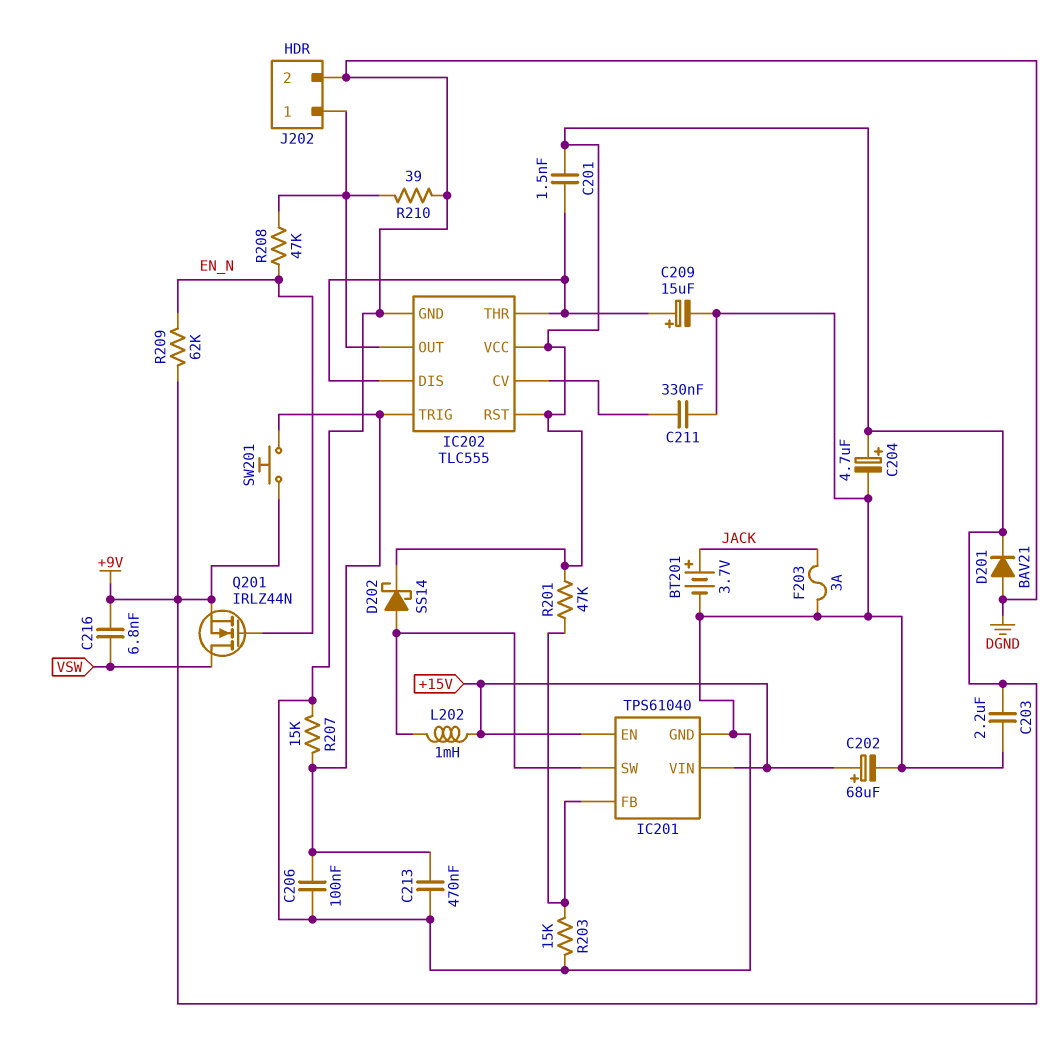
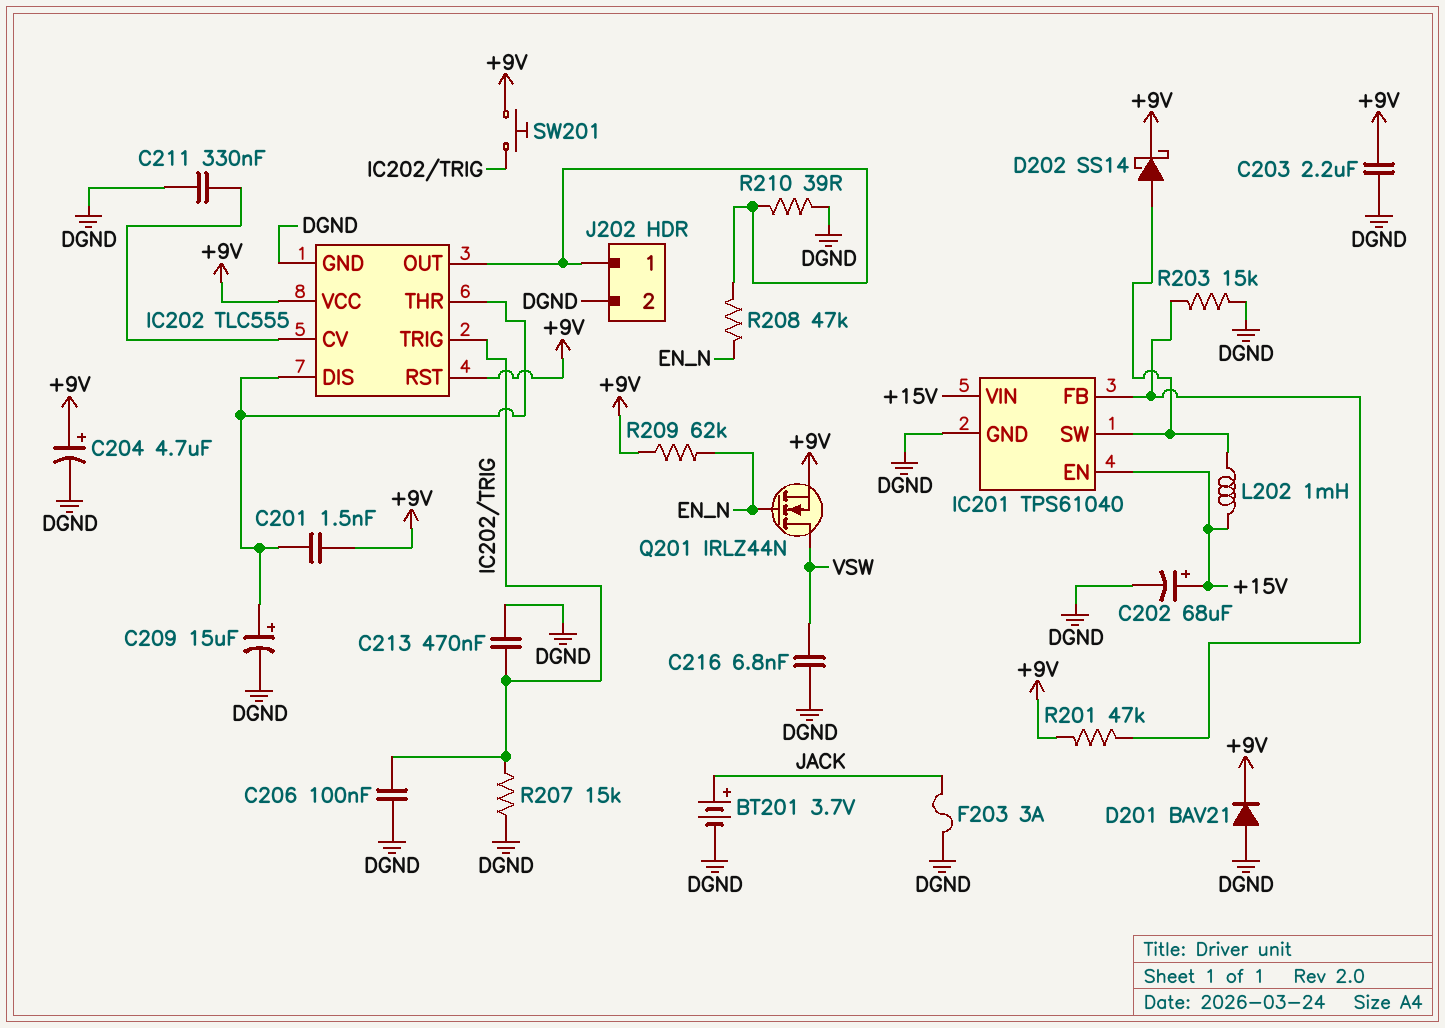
C216: 6.8nF (+9V, VSW) -> 6.8nF (DGND, VSW)

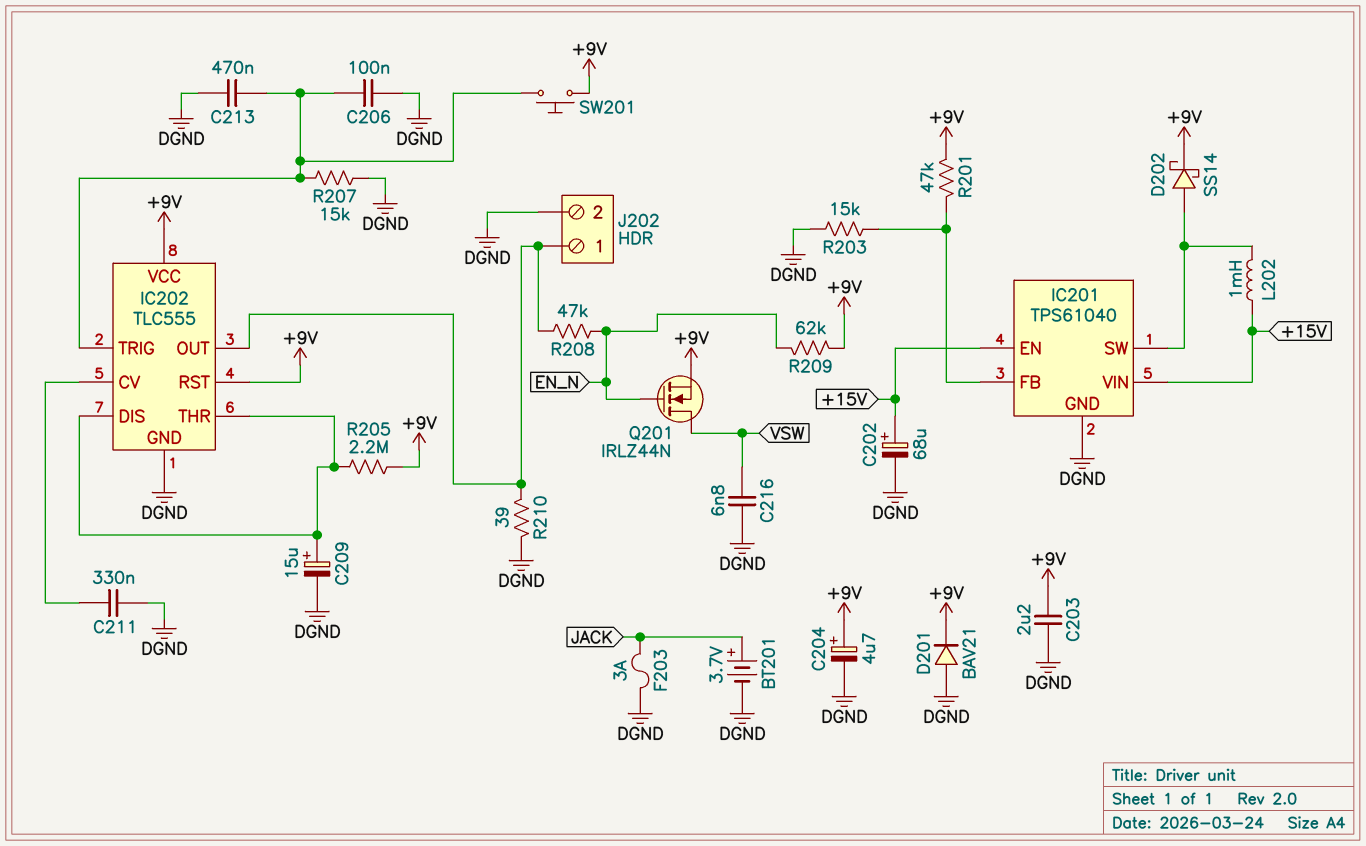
C201: 1.5nF (+9V, IC202/DIS) -> none
R205: none -> 2.2M (+9V, IC202/DIS)

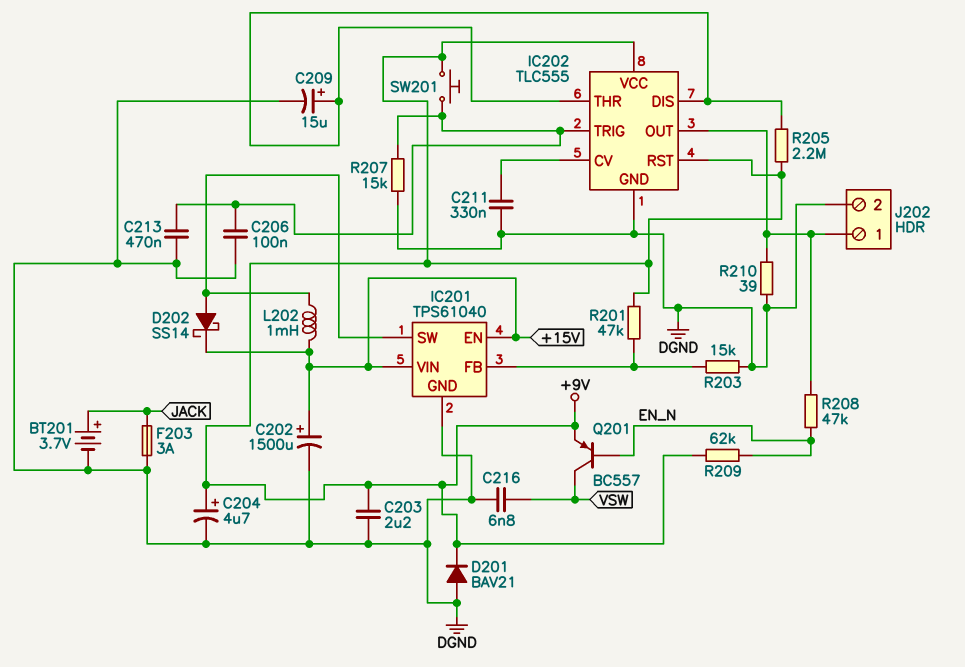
C202: 68uF (plus +15V, minus DGND) -> 1500uF (plus +15V, minus DGND)
D202: schottky SS14 (A IC201/SW, K +9V) -> schottky SS14 (A IC201/SW, K +15V)
Q201: NMOS IRLZ44N (G EN_N, D VSW, S +9V) -> PNP BC557 (B EN_N, C VSW, E +9V)

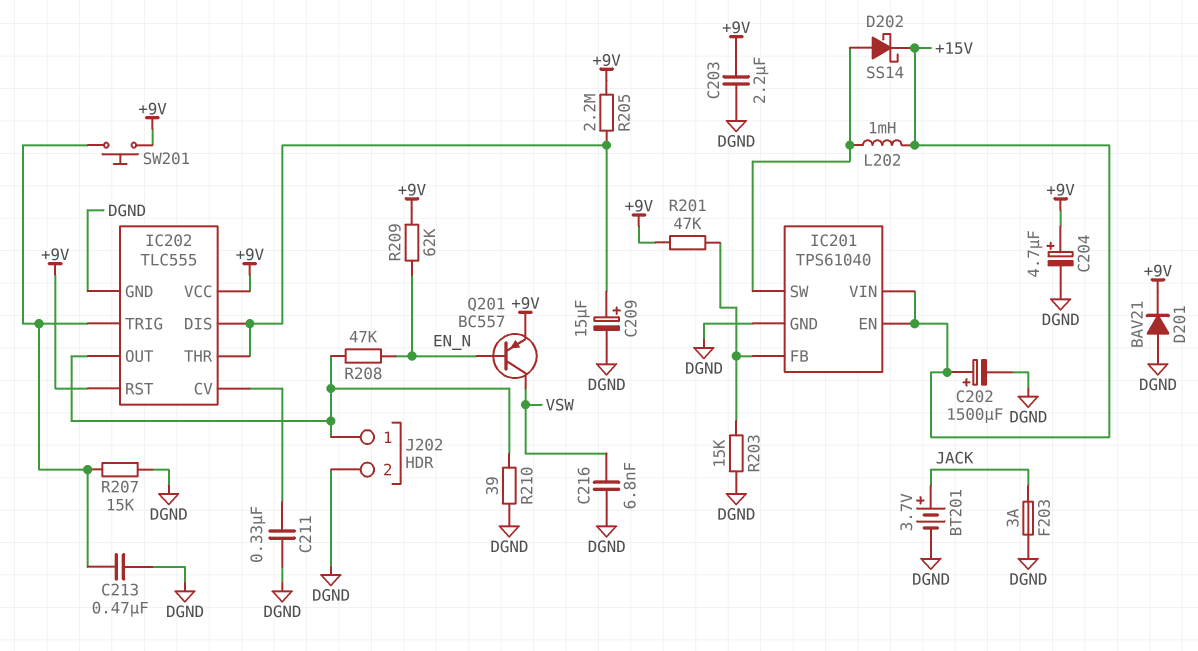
C206: 100nF (DGND, IC202/TRIG) -> none

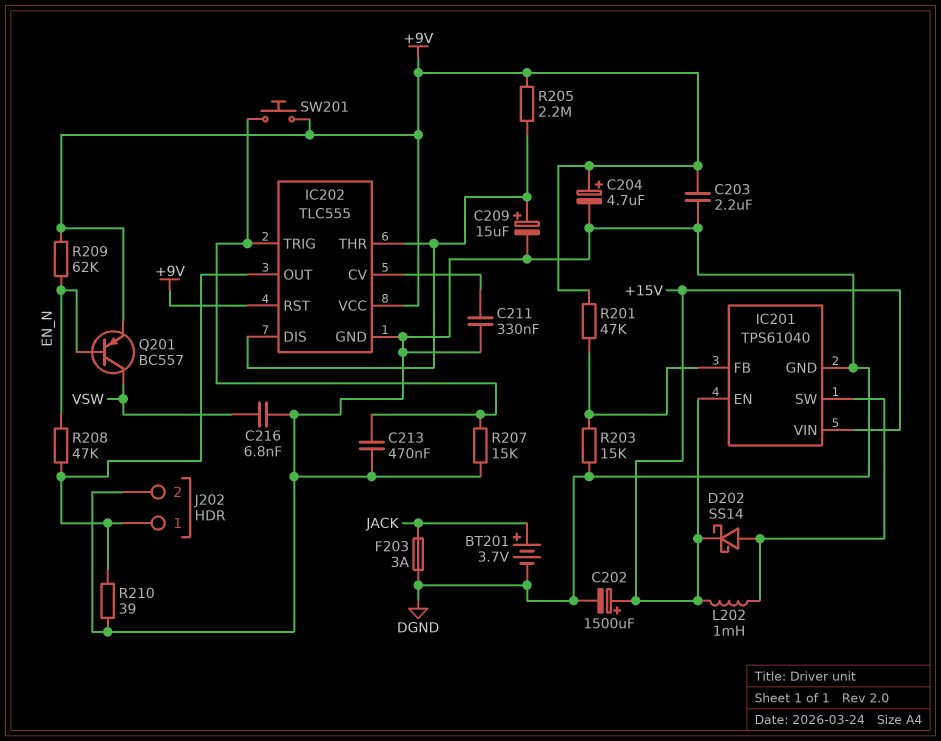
D201: diode BAV21 (A DGND, K +9V) -> none

